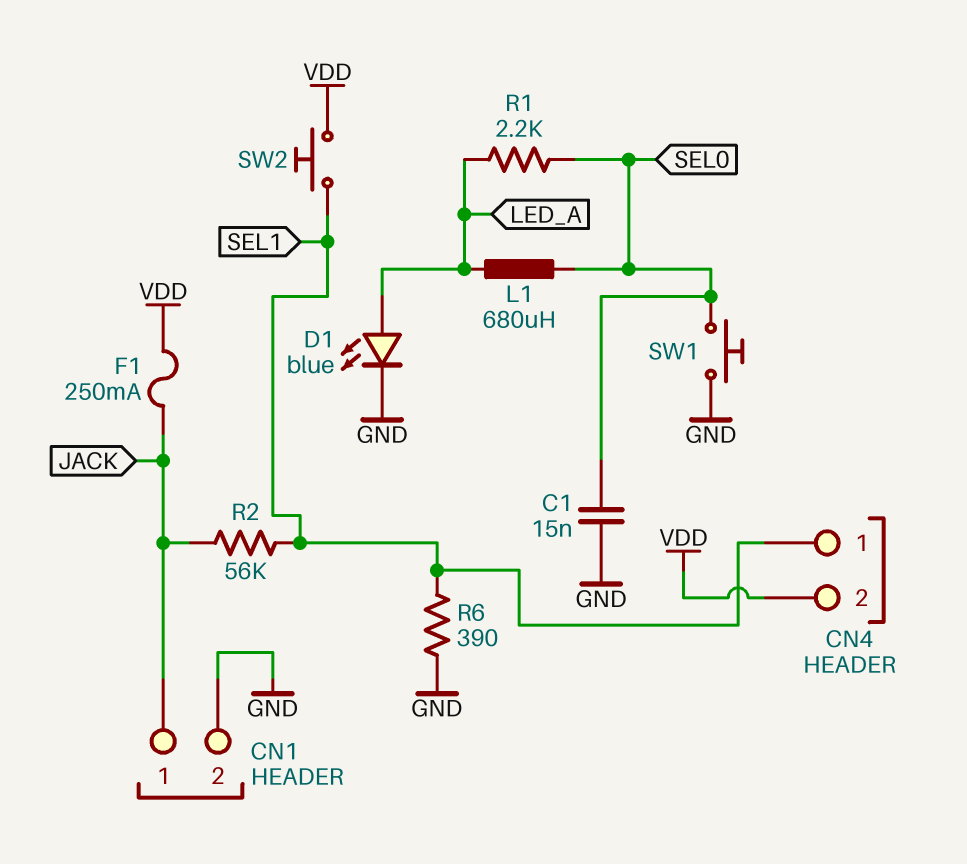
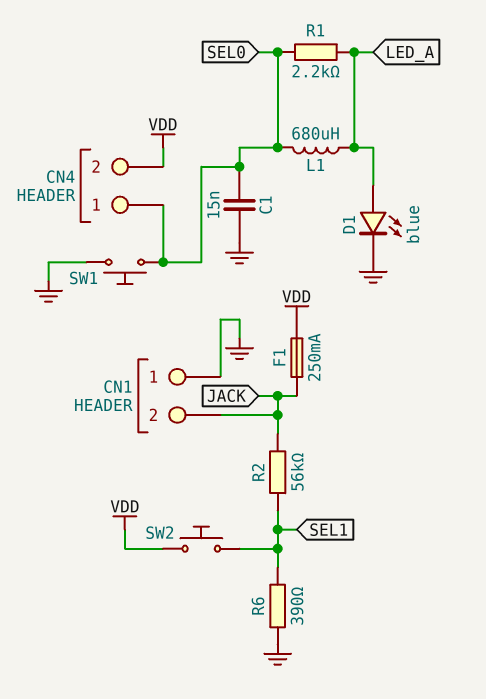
CN1 pin 1: JACK -> GND
CN1 pin 2: GND -> JACK
CN4 pin 1: SEL1 -> SEL0

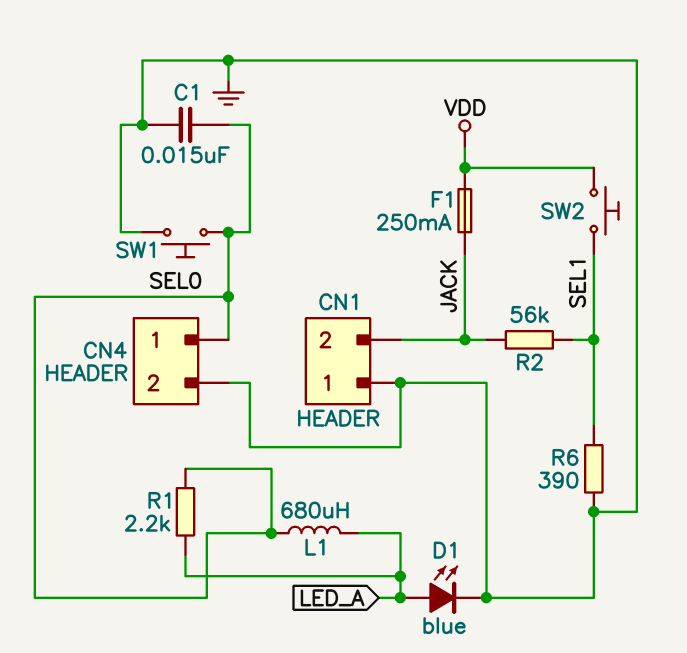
CN4 pin 2: VDD -> GND

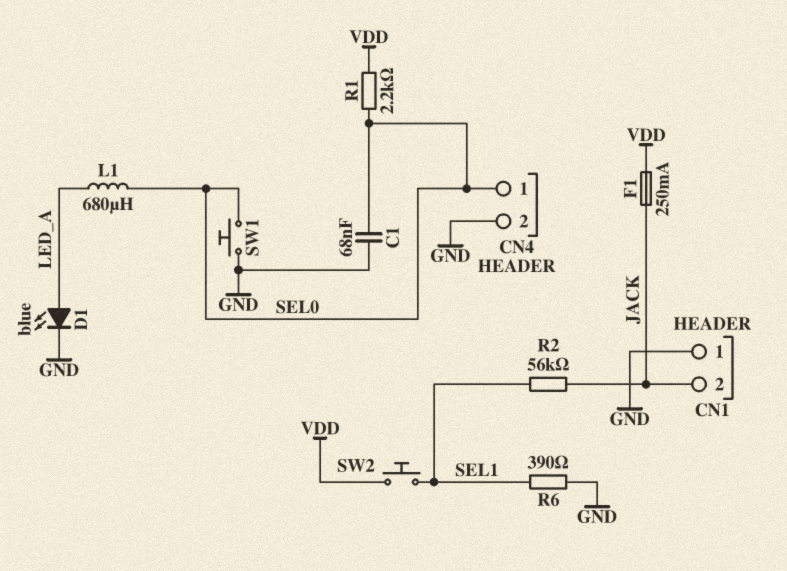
C1: 15nF (GND, SEL0) -> 68nF (GND, SEL0)
R1: 2.2k (LED_A, SEL0) -> 2.2k (SEL0, VDD)

